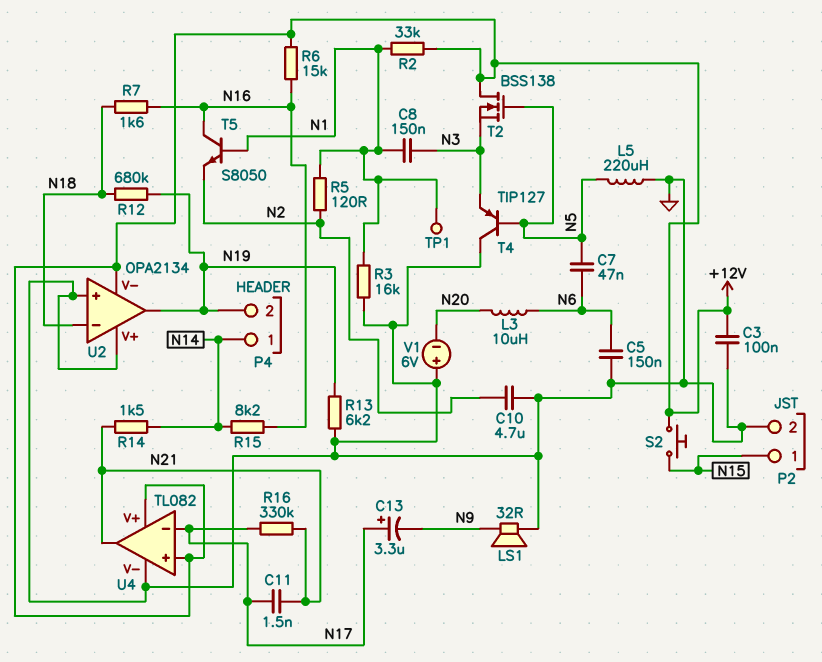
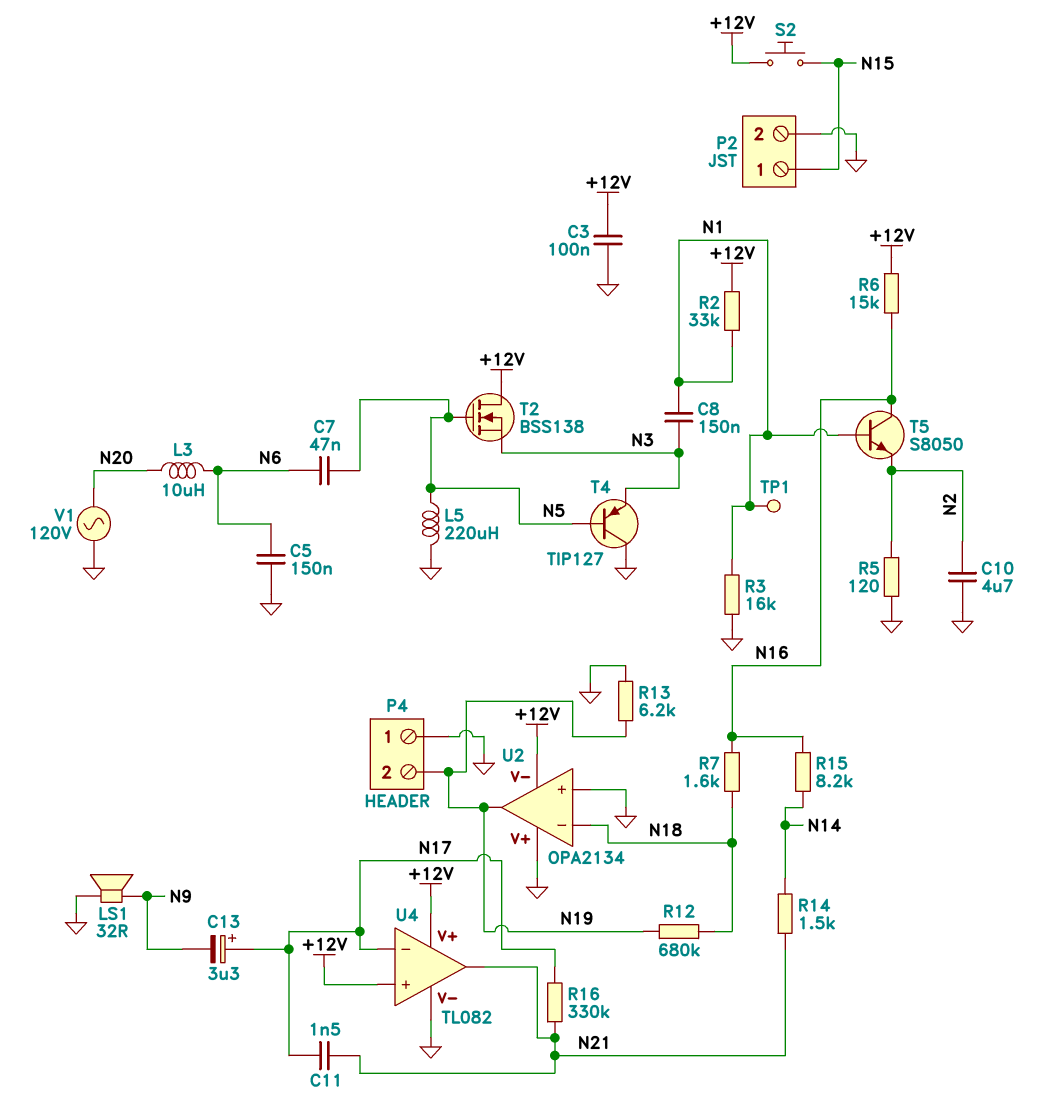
P4 pin 1: N14 -> GND
R5: 120 (N1, N2) -> 120 (GND, N2)
V1: 6V (plus GND, minus N20) -> AC 120V (GND, N20)

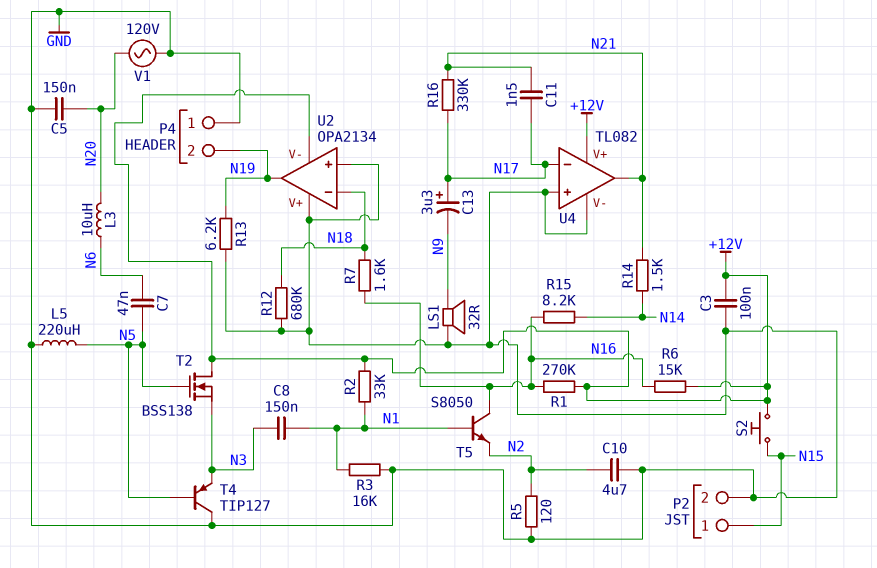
C5: 150nF (GND, N6) -> 150nF (GND, N20)
R1: none -> 270k (+12V, N16)
R12: 680k (N18, N19) -> 680k (GND, N18)
TP1: test point (N1) -> none
U4 pin in+: +12V -> GND

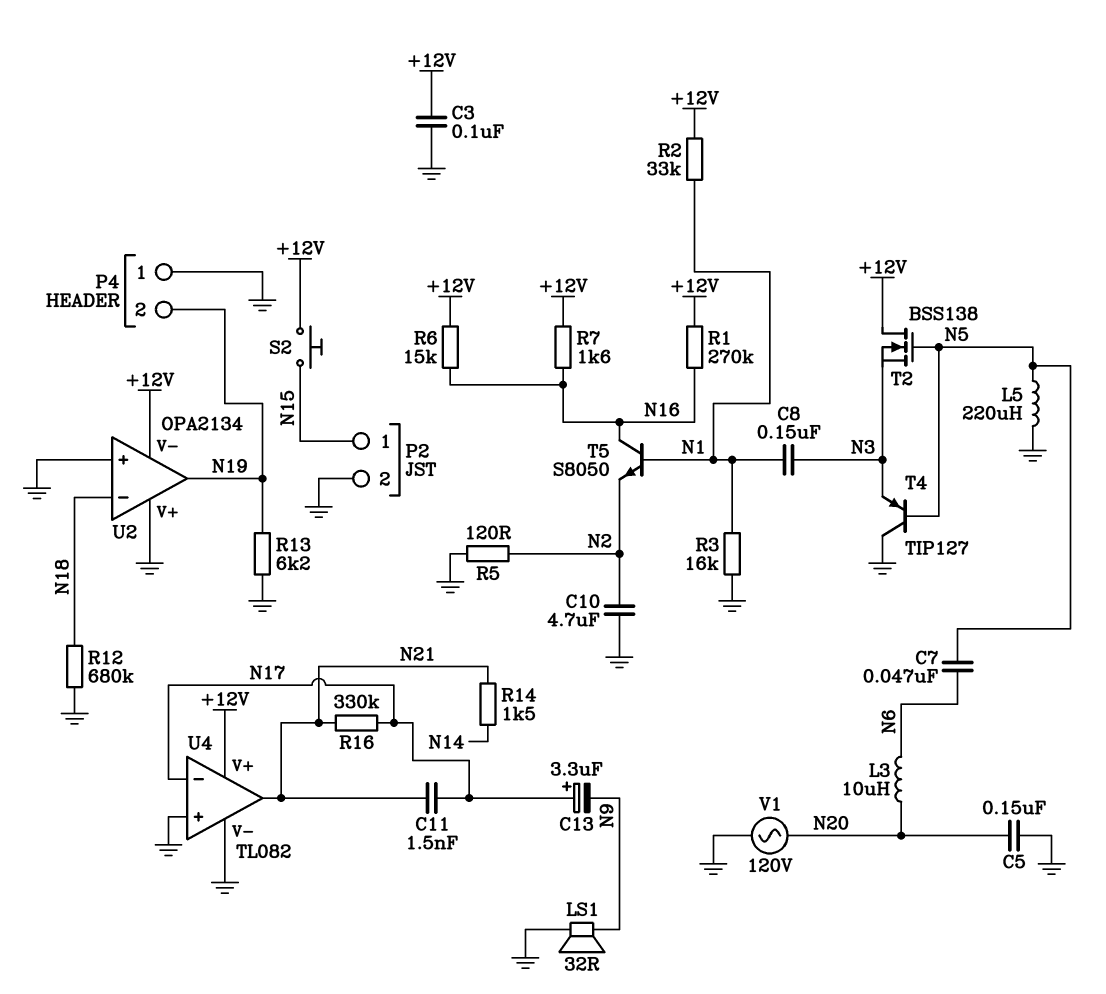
R7: 1.6k (N16, N18) -> 1.6k (+12V, N16)
R15: 8.2k (N14, N16) -> none

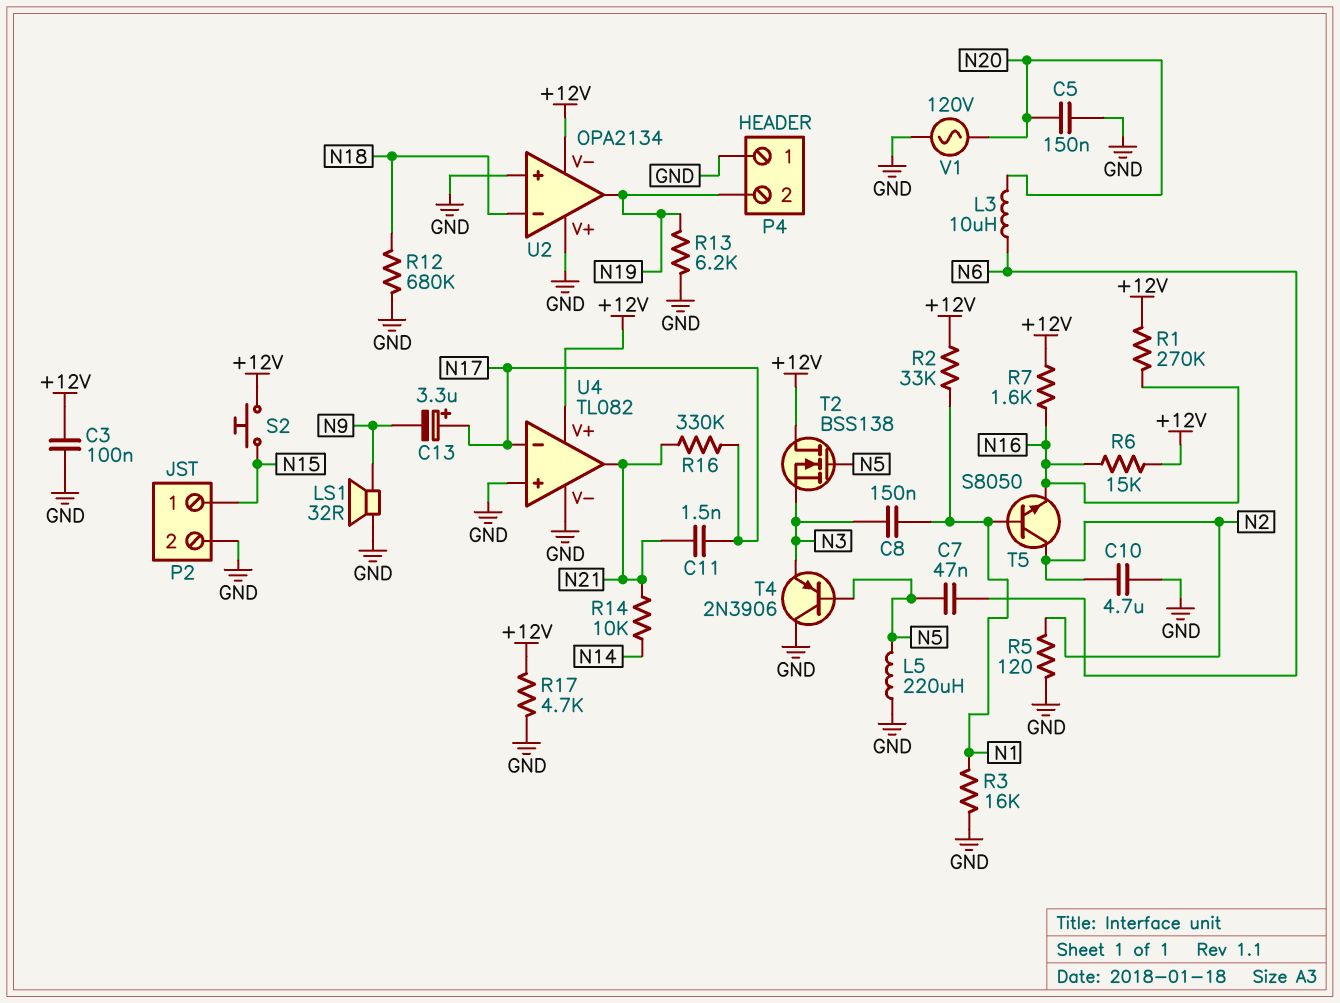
R14: 1.5k (N14, N21) -> 10k (N14, N21)
R17: none -> 4.7k (+12V, GND)
T4: PNP TIP127 (B N5, C GND, E N3) -> PNP 2N3906 (B N5, C GND, E N3)
T5: NPN S8050 (B N1, C N16, E N2) -> NPN S8050 (B N1, C N2, E N16)

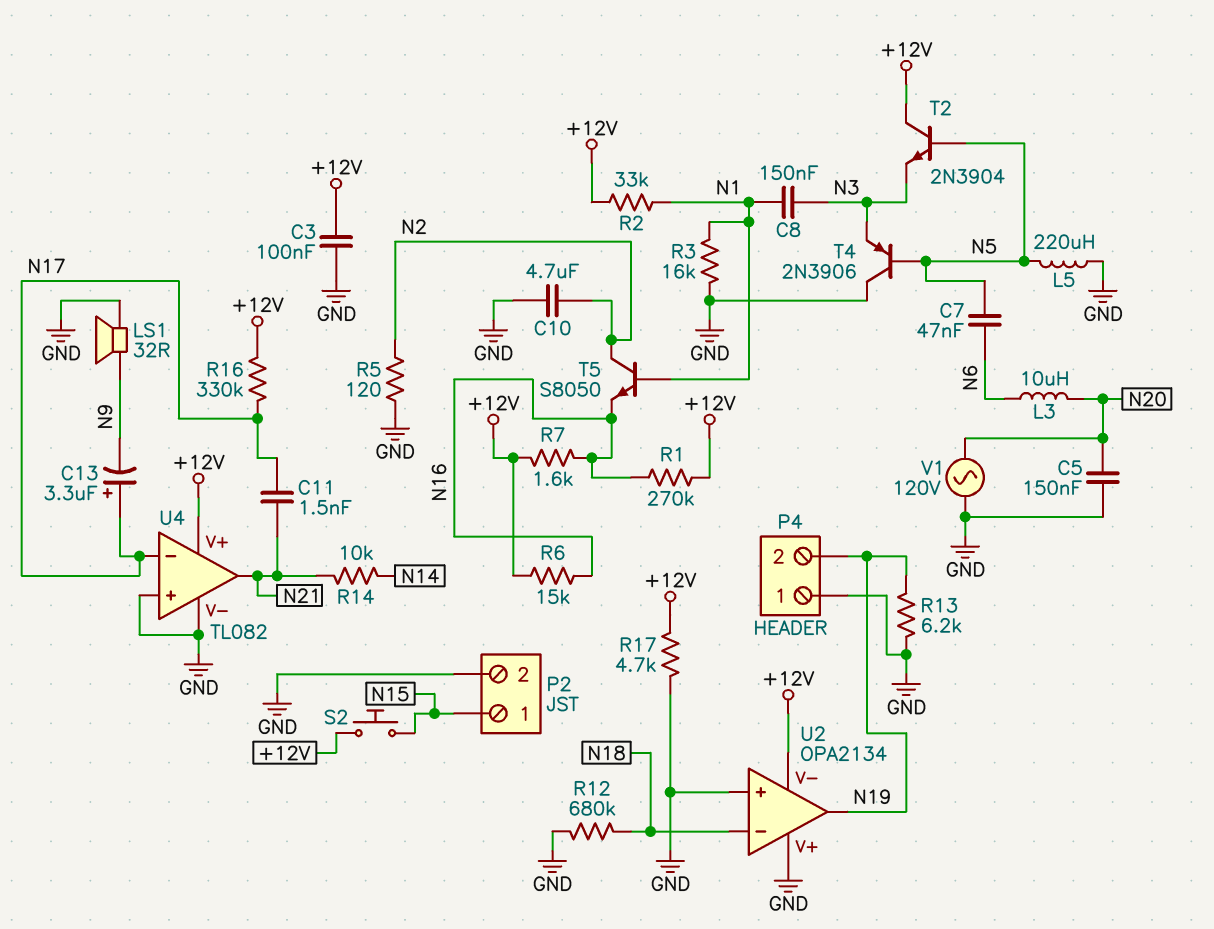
R16: 330k (N17, N21) -> 330k (+12V, N17)
T2: NMOS BSS138 (G N5, D +12V, S N3) -> NPN 2N3904 (B N5, C +12V, E N3)

